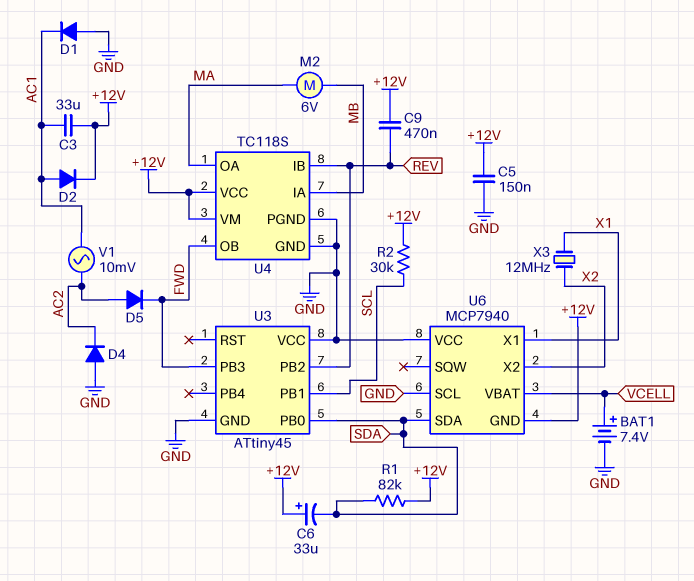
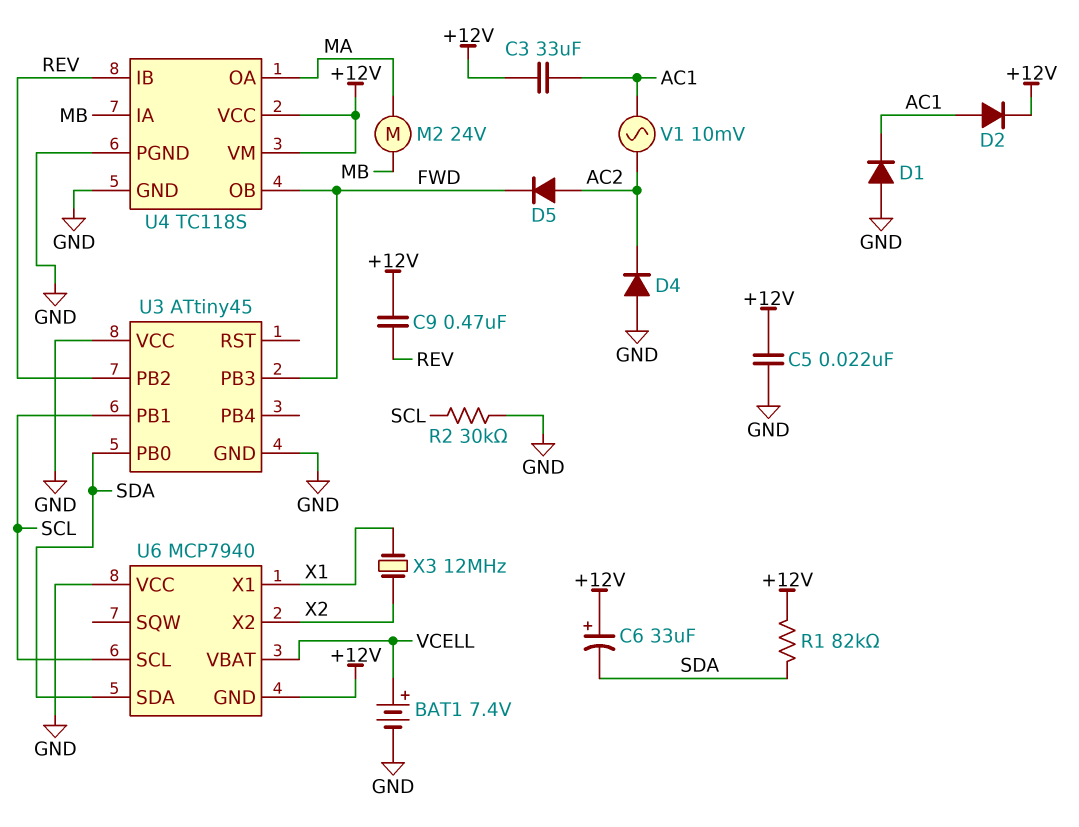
C5: 150nF (+12V, GND) -> 22nF (+12V, GND)
M2: motor 6V (MA, MB) -> motor 24V (MA, MB)
R2: 30k (+12V, SCL) -> 30k (GND, SCL)
U6 pin SCL: GND -> SCL

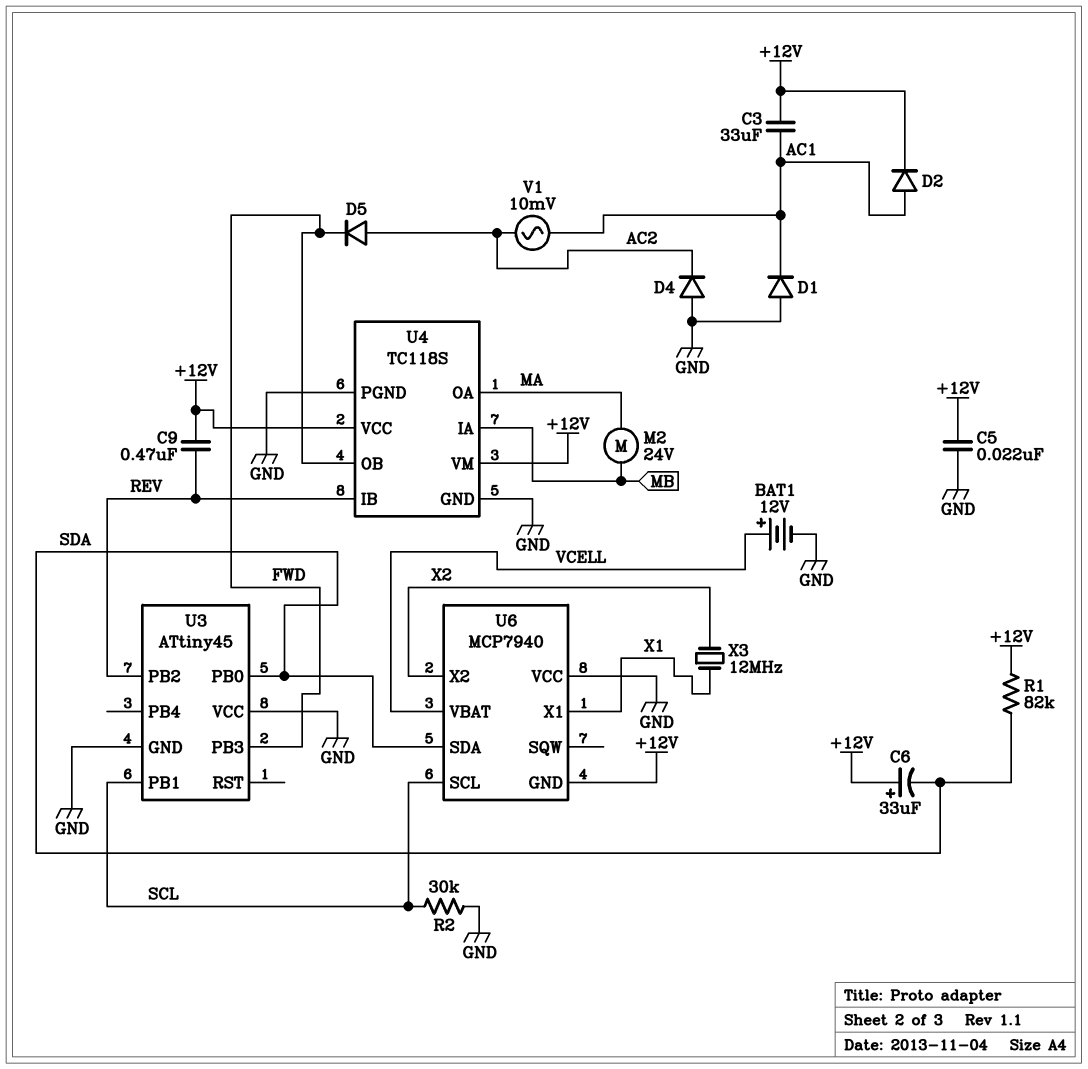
BAT1: 7.4V (plus VCELL, minus GND) -> 12V (plus VCELL, minus GND)

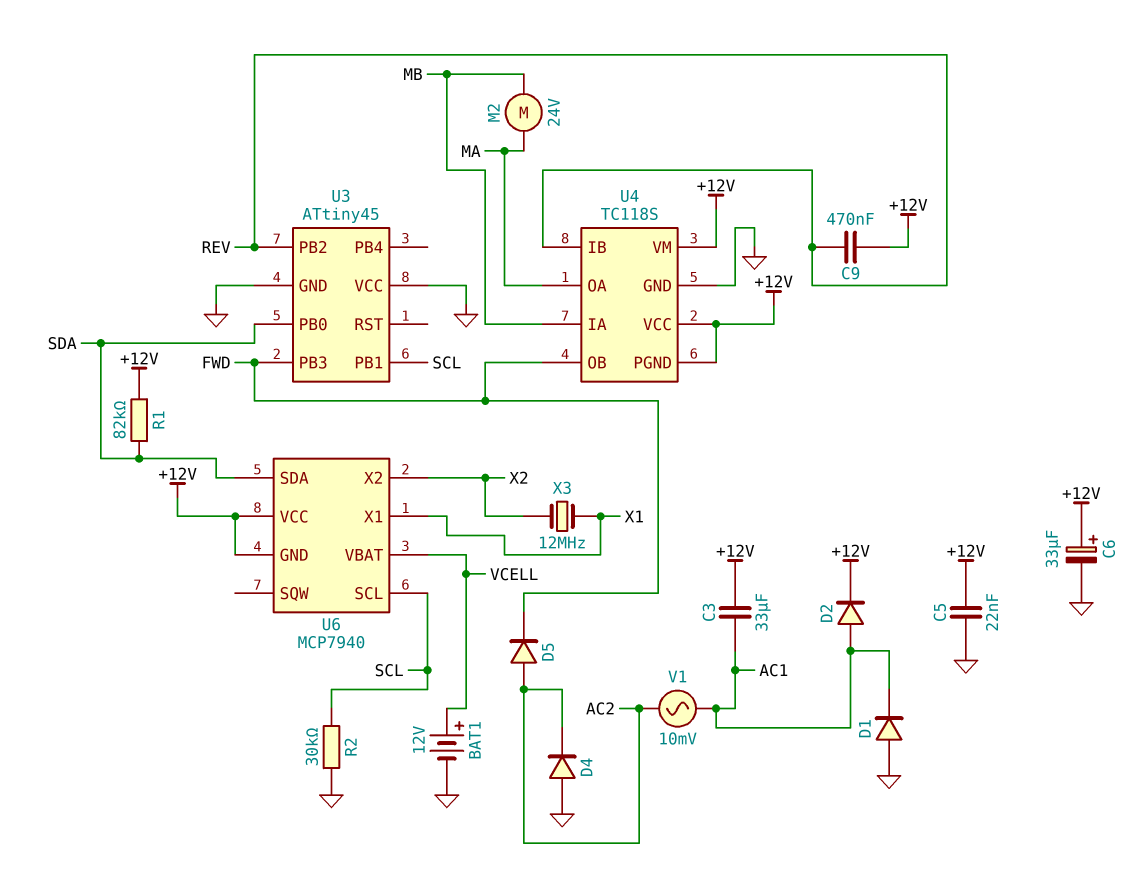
C6: 33uF (plus +12V, minus SDA) -> 33uF (plus +12V, minus GND)
U4 pin PGND: GND -> +12V
U6 pin VCC: GND -> +12V

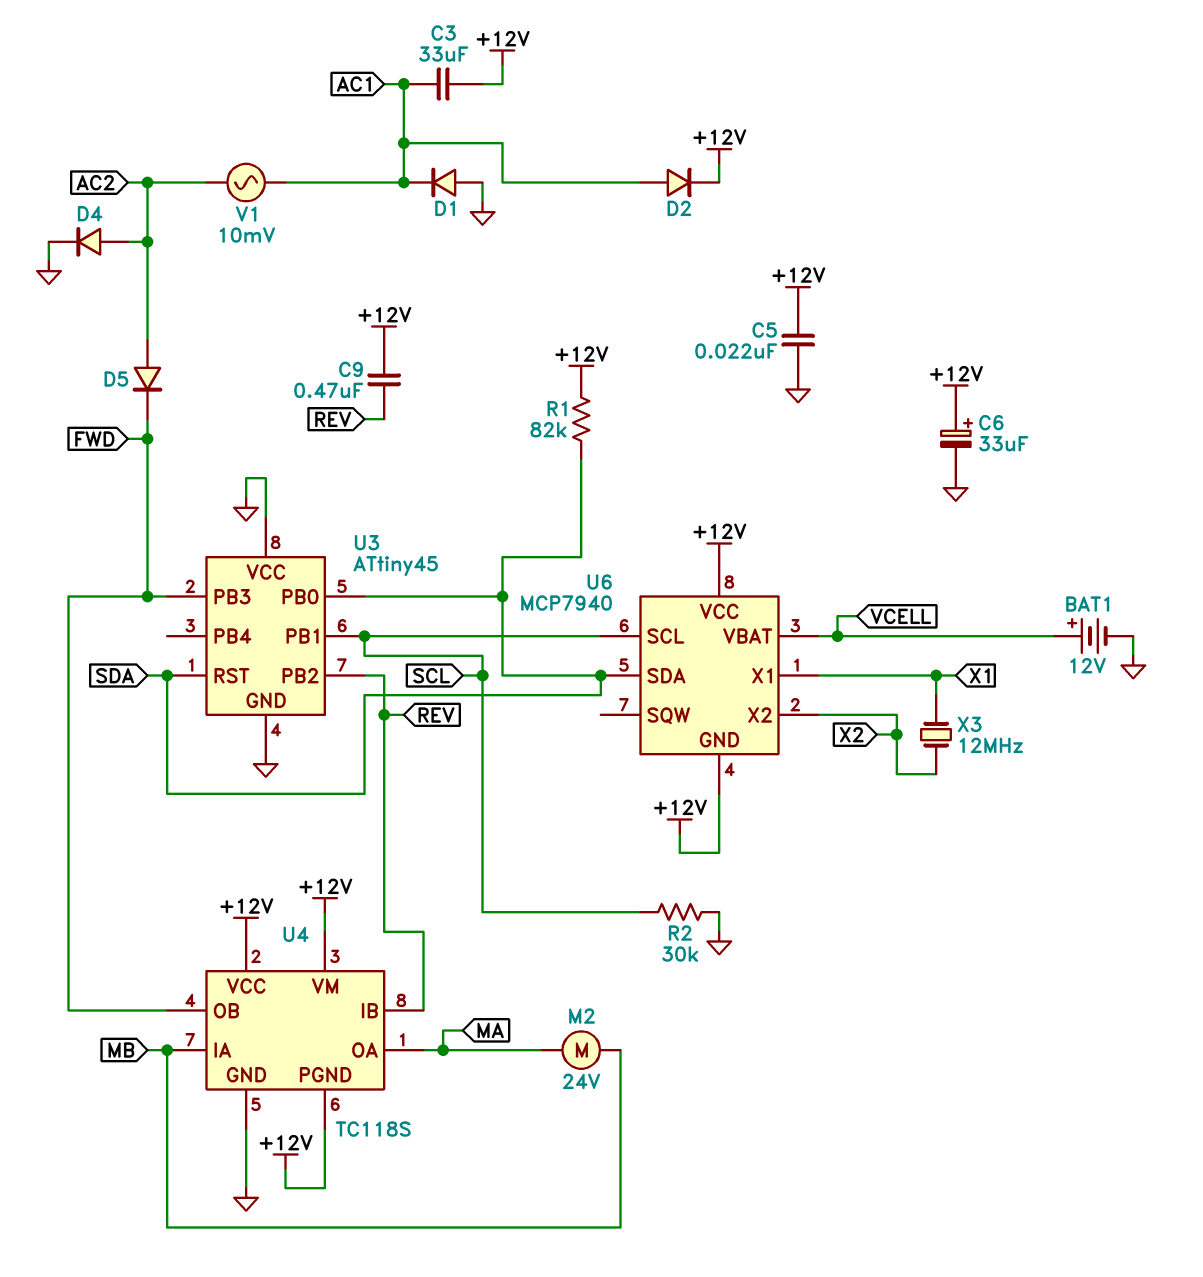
D4: diode (A GND, K AC2) -> diode (A AC2, K GND)
U3 pin RST: none -> SDA

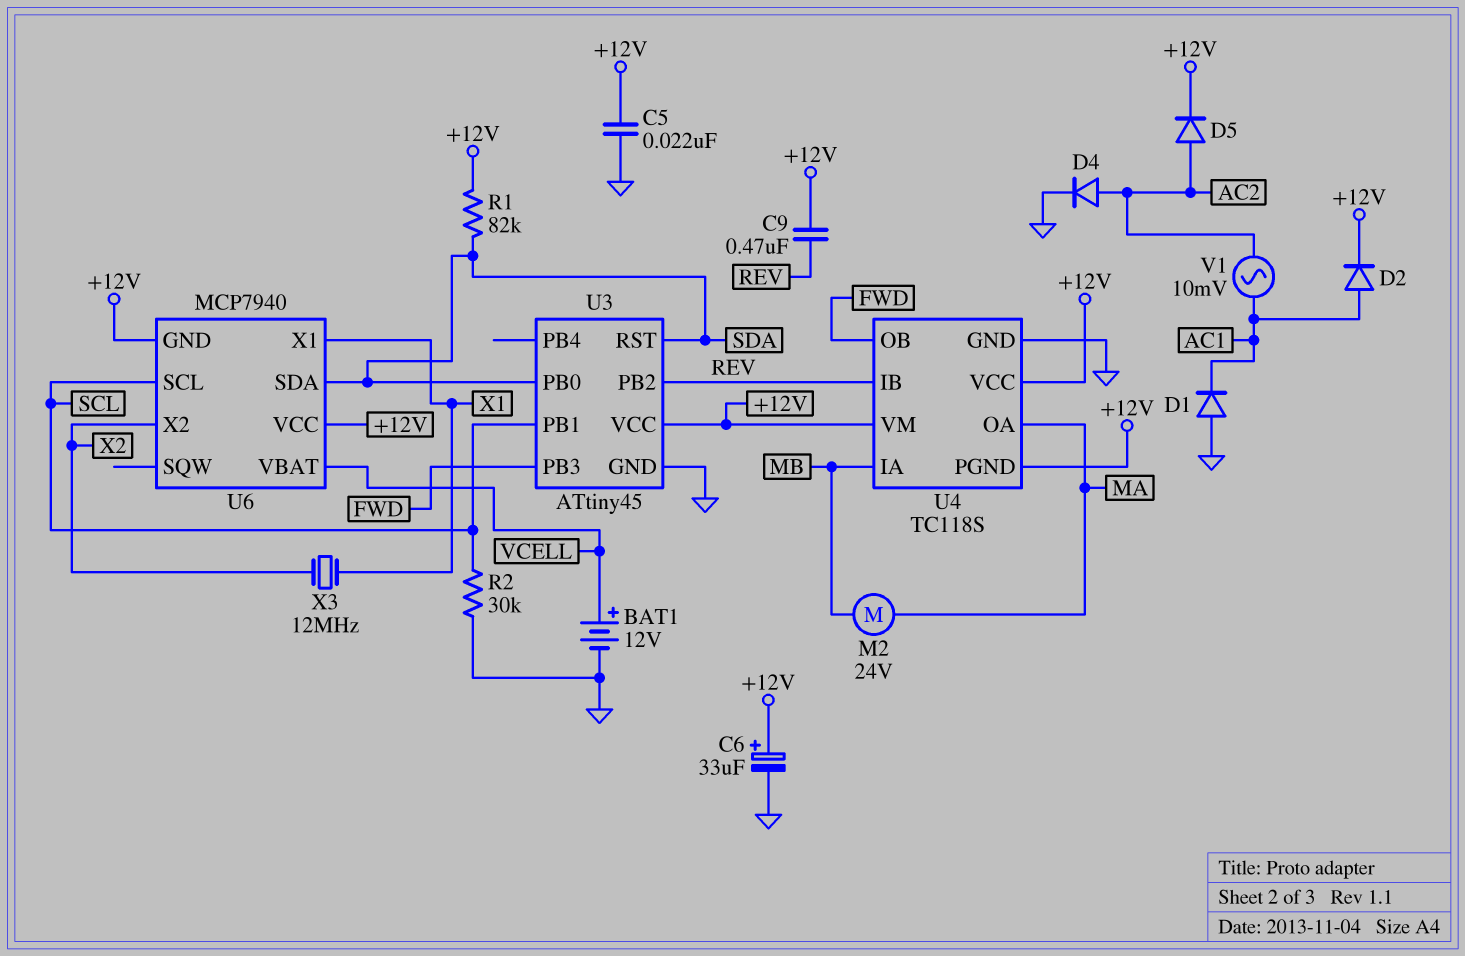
C3: 33uF (+12V, AC1) -> none
D5: diode (A AC2, K FWD) -> diode (A AC2, K +12V)
U3 pin VCC: GND -> +12V

